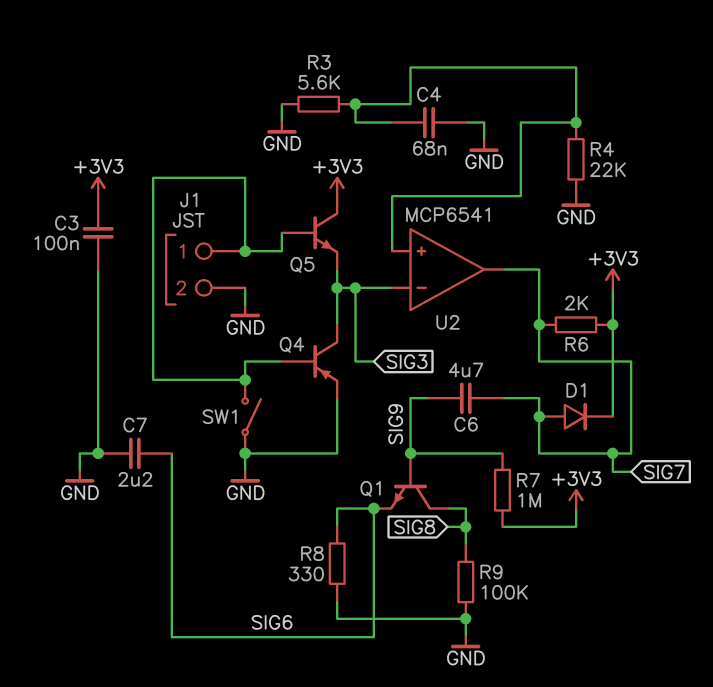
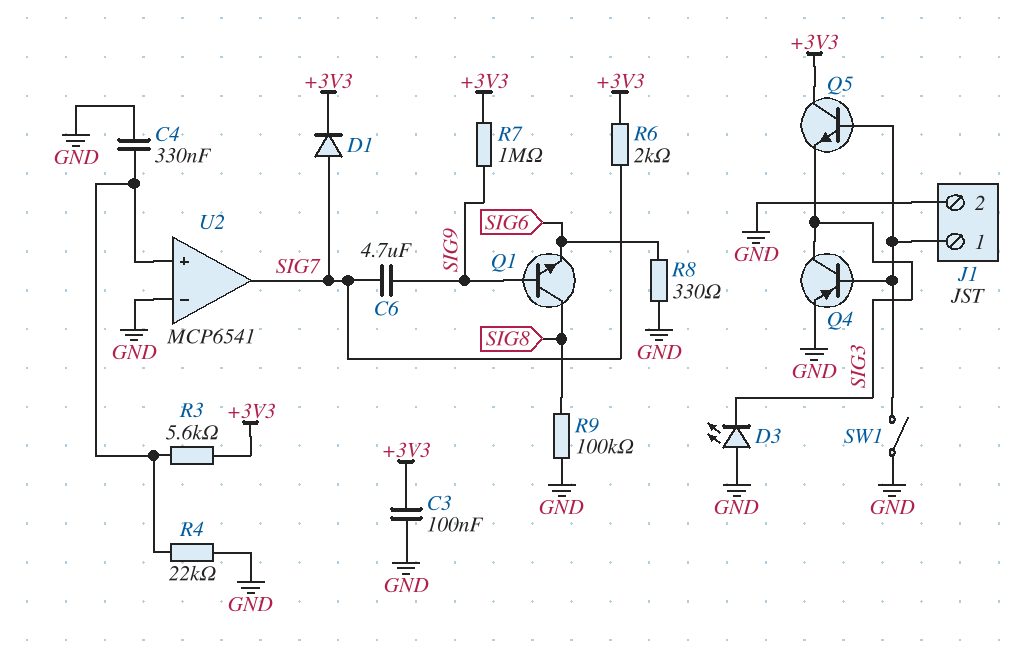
C4: 68nF (GND, U2/in+) -> 330nF (GND, U2/in+)
C7: 2.2uF (GND, SIG6) -> none
D3: none -> LED (A GND, K SIG3)
R3: 5.6k (GND, U2/in+) -> 5.6k (+3V3, U2/in+)
U2 pin in-: SIG3 -> GND

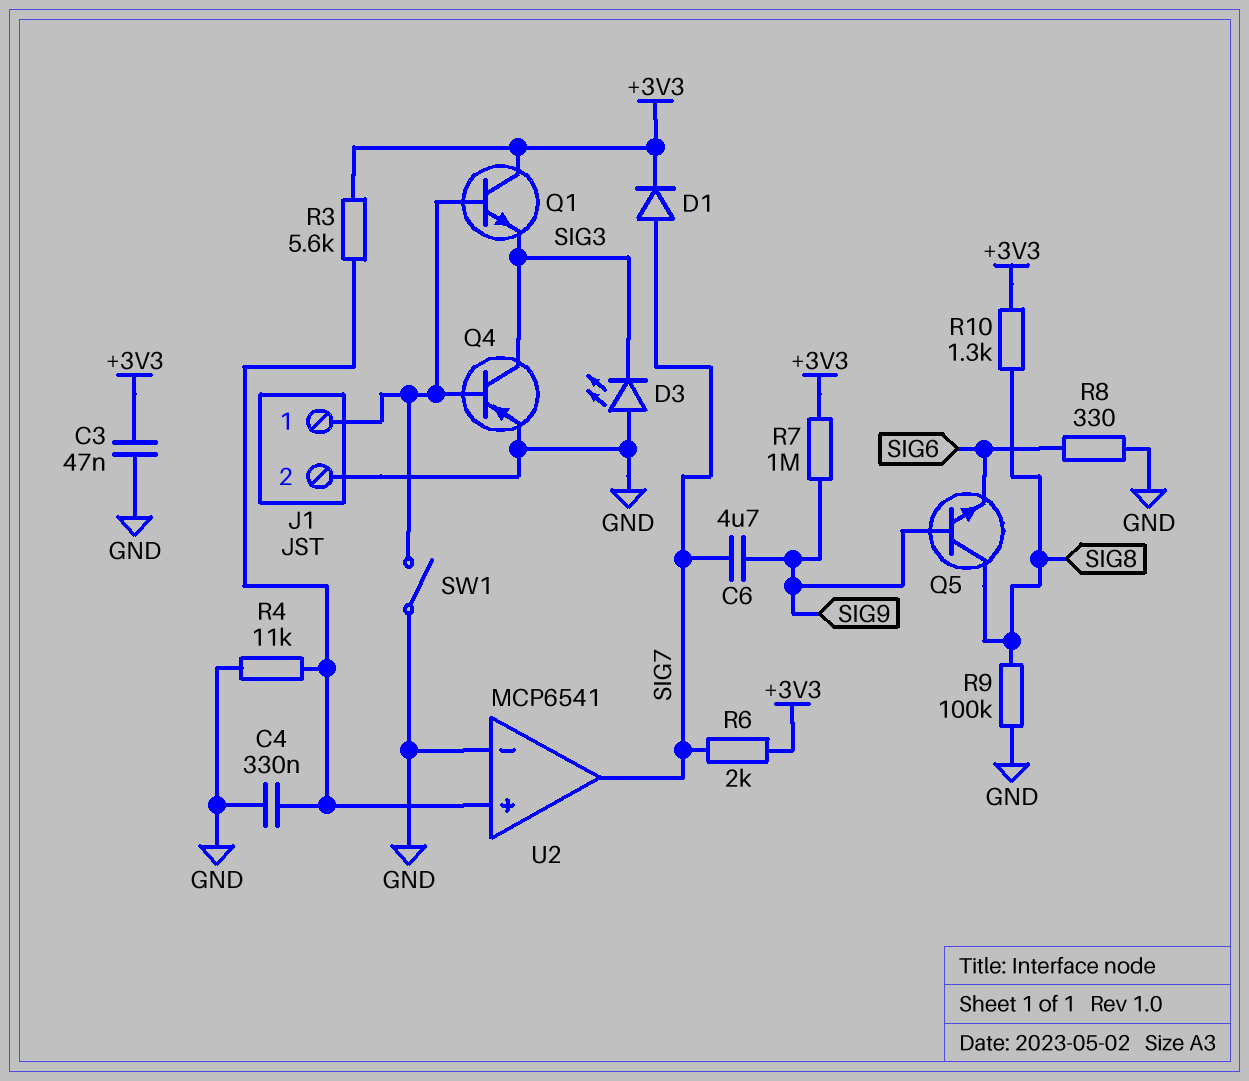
C3: 100nF (+3V3, GND) -> 47nF (+3V3, GND)
Q1: NPN (B SIG9, C SIG8, E SIG6) -> NPN (B J1/1, C +3V3, E SIG3)
Q5: NPN (B J1/1, C +3V3, E SIG3) -> NPN (B SIG9, C SIG8, E SIG6)
R4: 22k (GND, U2/in+) -> 11k (GND, U2/in+)
R10: none -> 1.3k (+3V3, SIG8)

